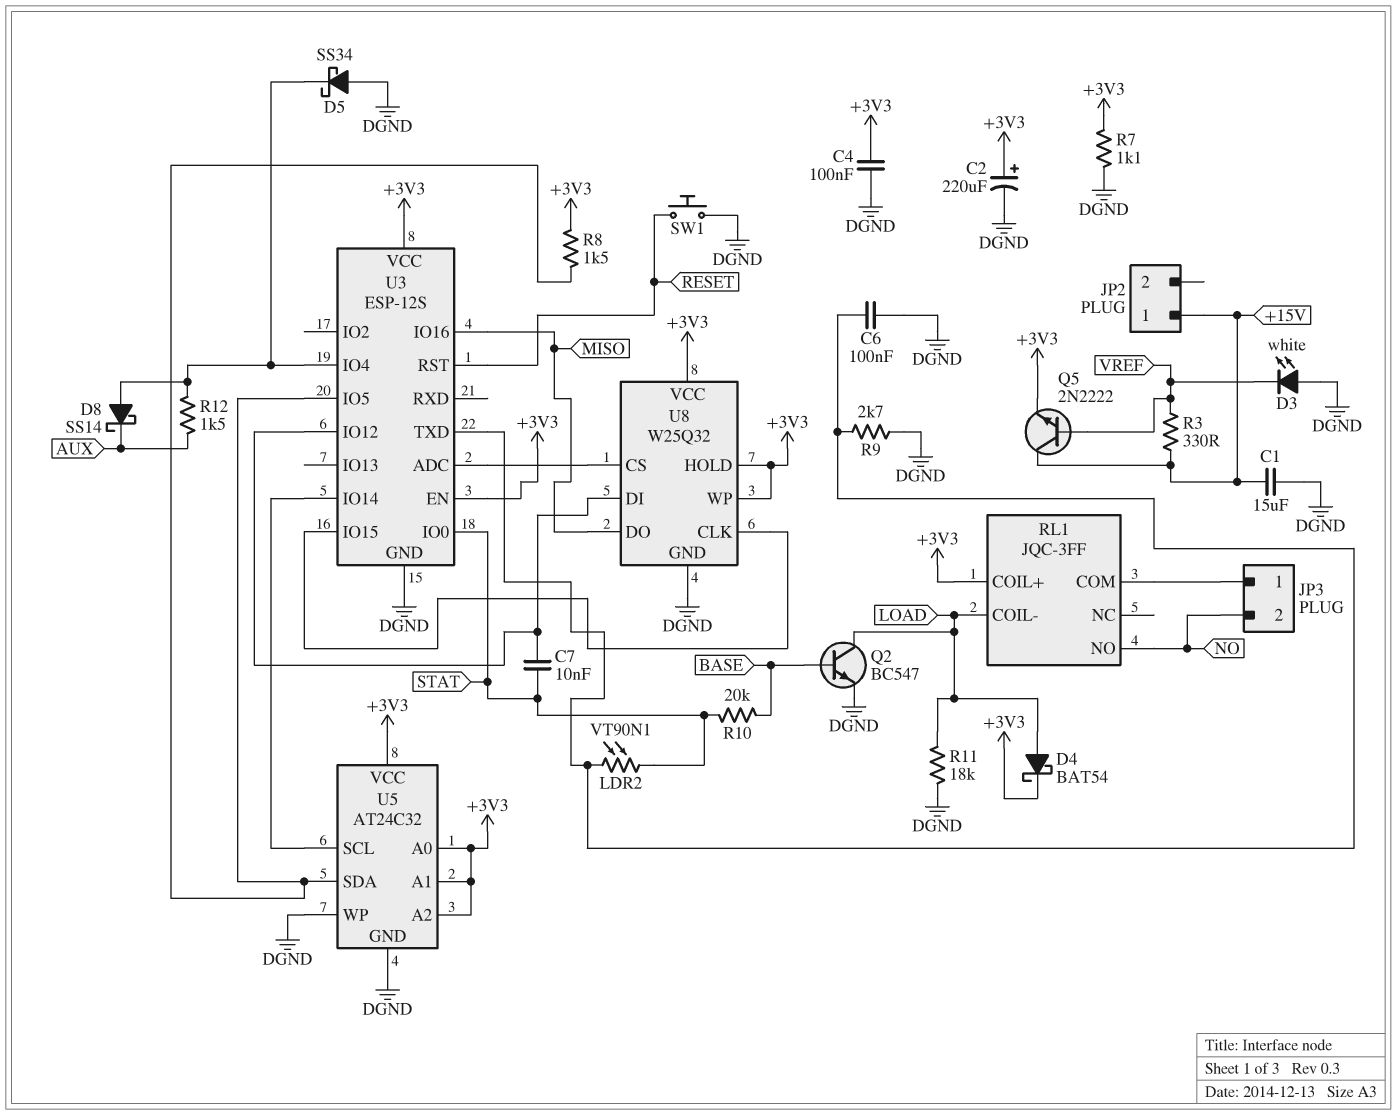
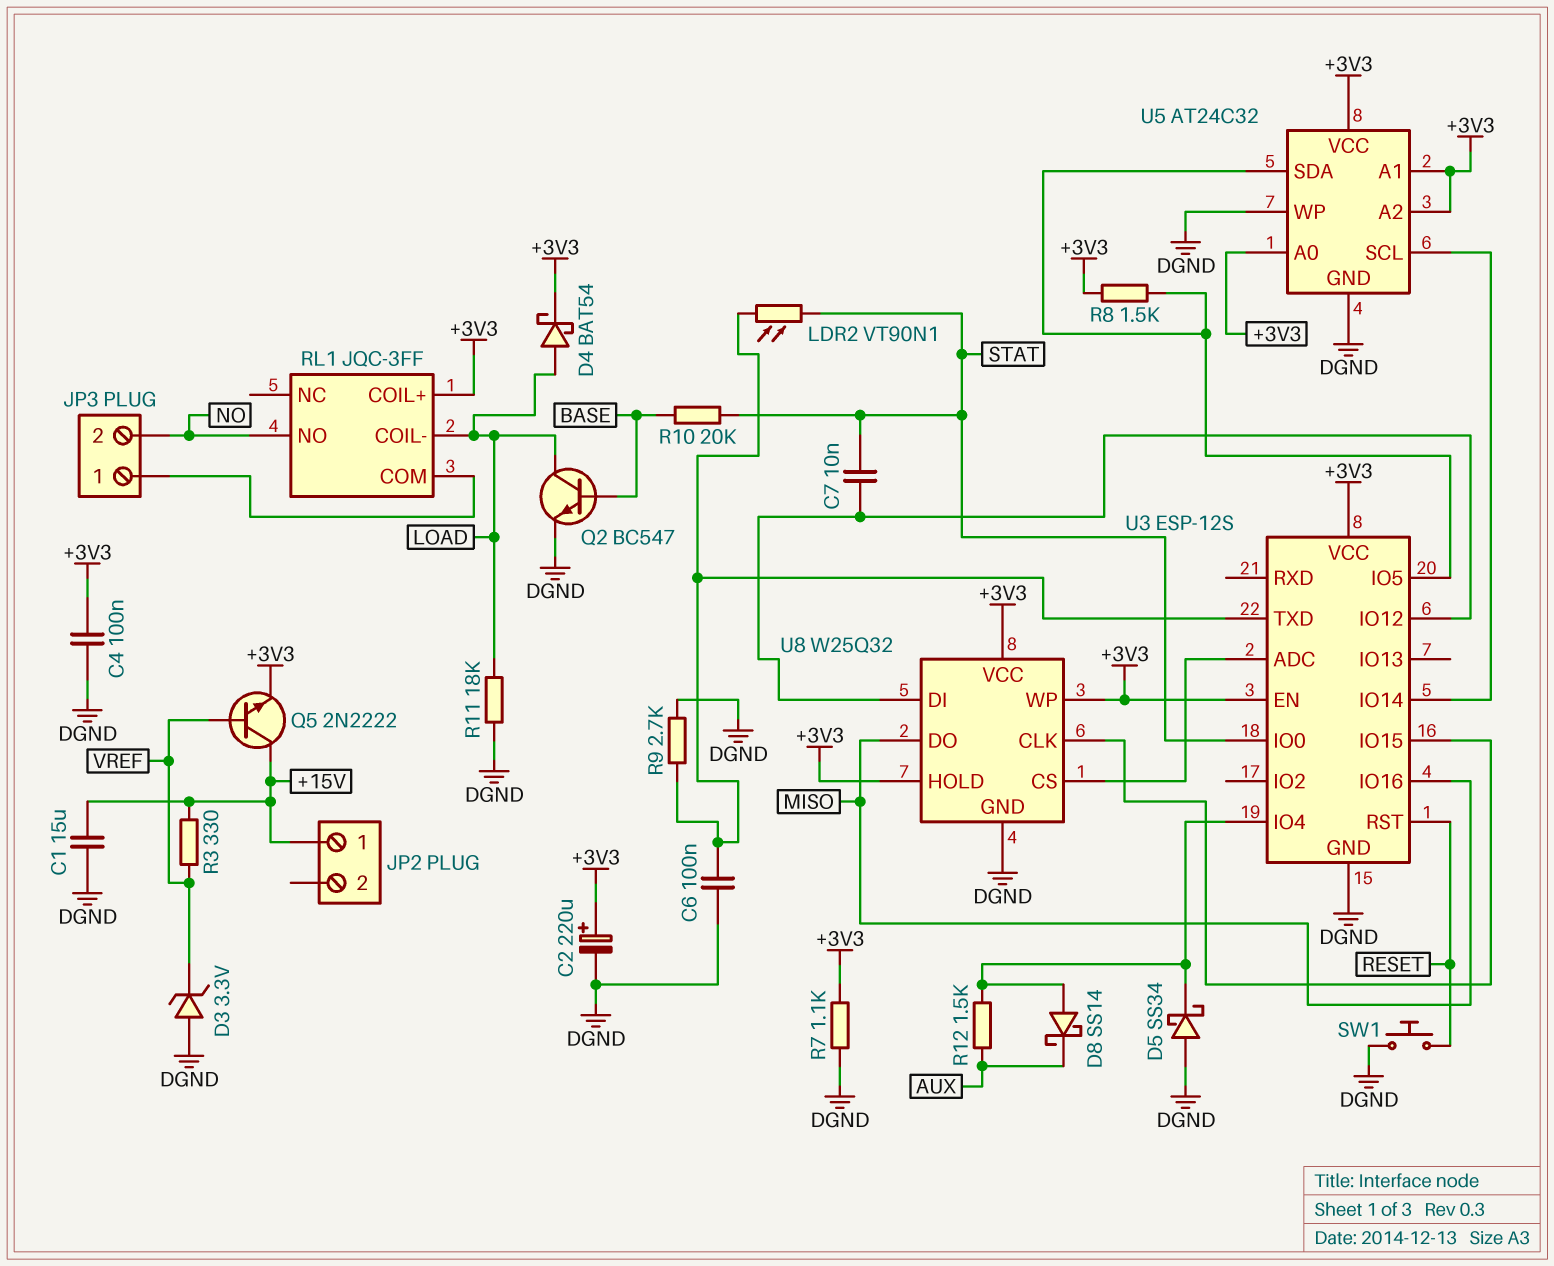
D3: LED white (A DGND, K VREF) -> zener 3.3V (A DGND, K VREF)

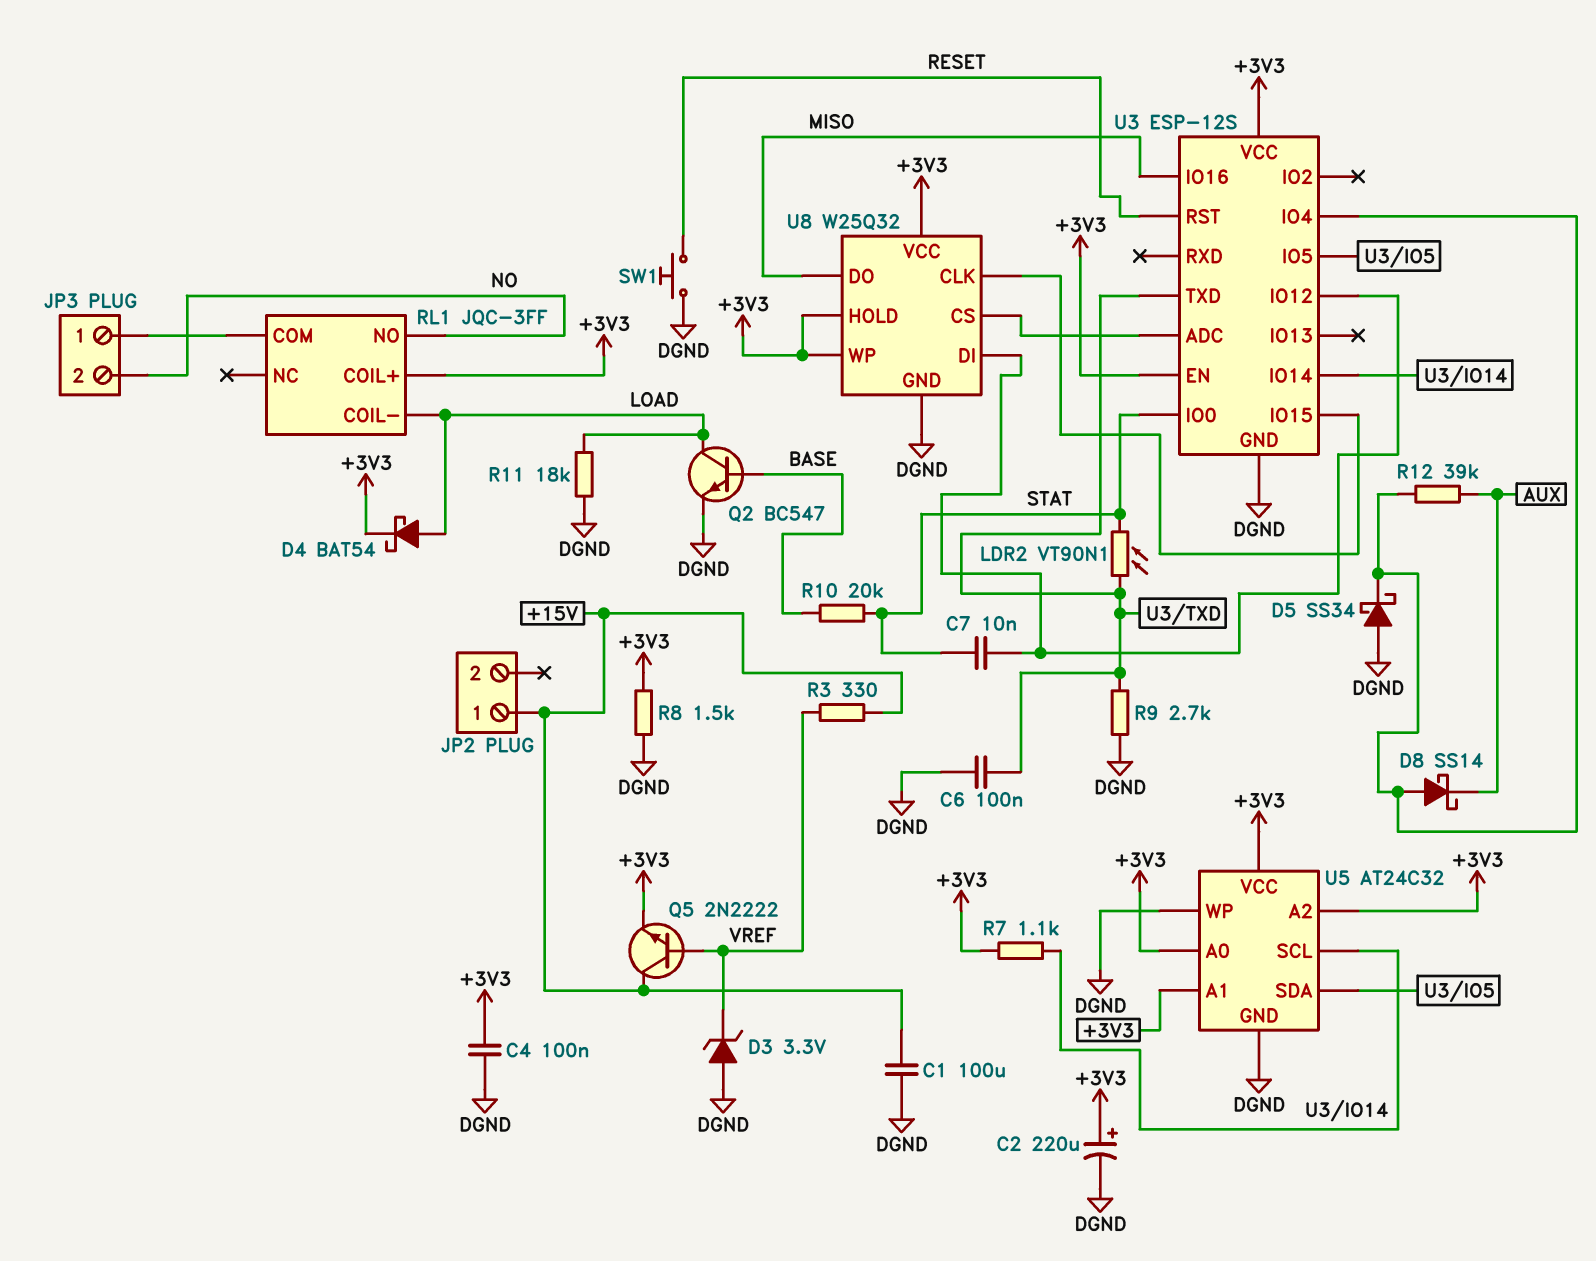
C1: 15uF (+15V, DGND) -> 100uF (+15V, DGND)
R7: 1.1k (+3V3, DGND) -> 1.1k (+3V3, U3/IO14)
R8: 1.5k (+3V3, U3/IO5) -> 1.5k (+3V3, DGND)
R12: 1.5k (AUX, U3/IO4) -> 39k (AUX, U3/IO4)

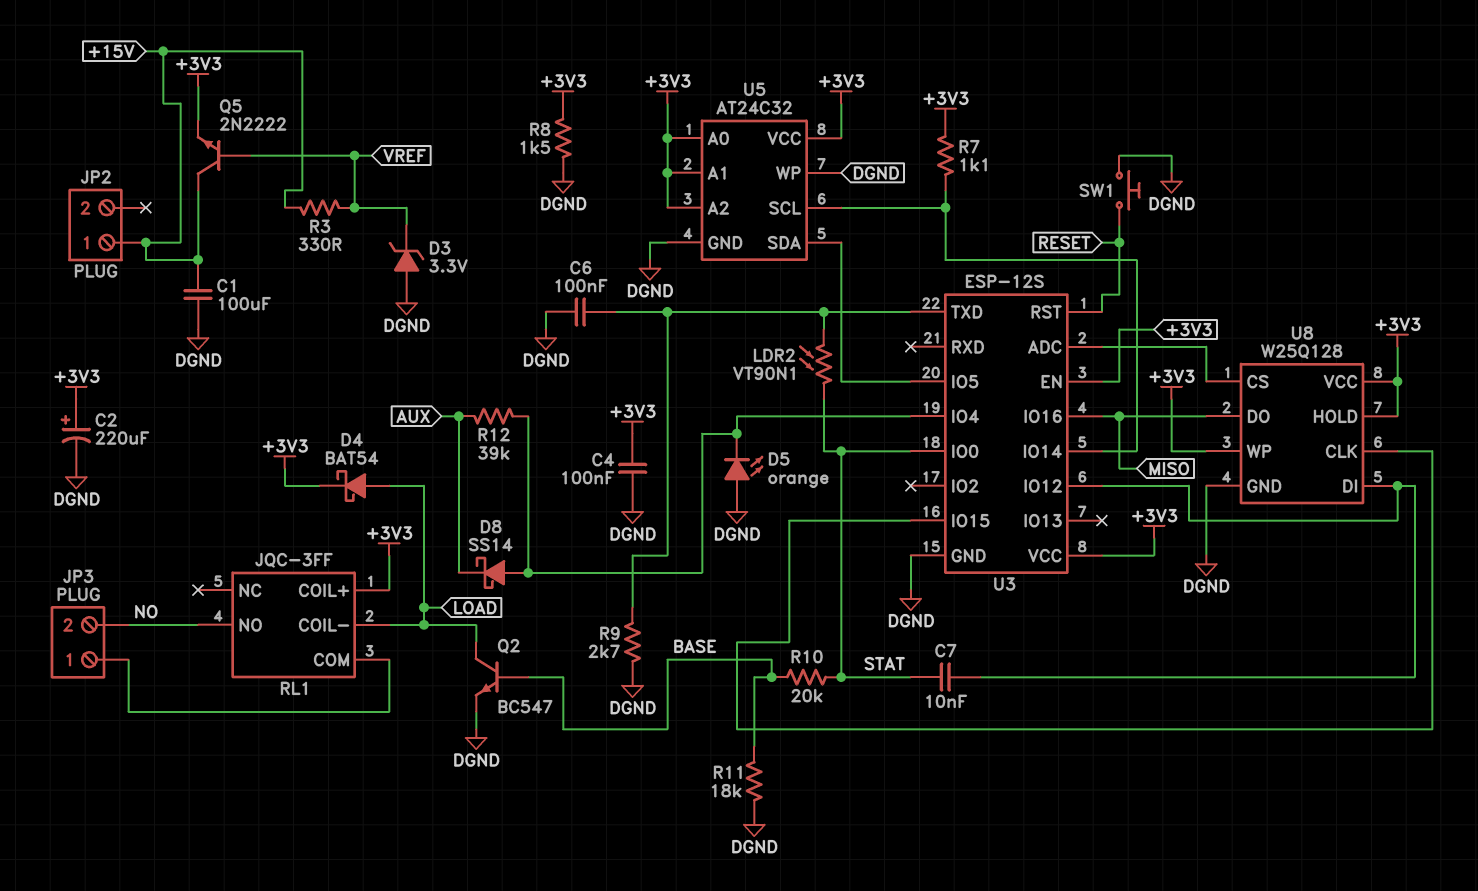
D5: schottky SS34 (A DGND, K U3/IO4) -> LED orange (A DGND, K U3/IO4)
R11: 18k (DGND, LOAD) -> 18k (BASE, DGND)
U8: W25Q32 -> W25Q128

